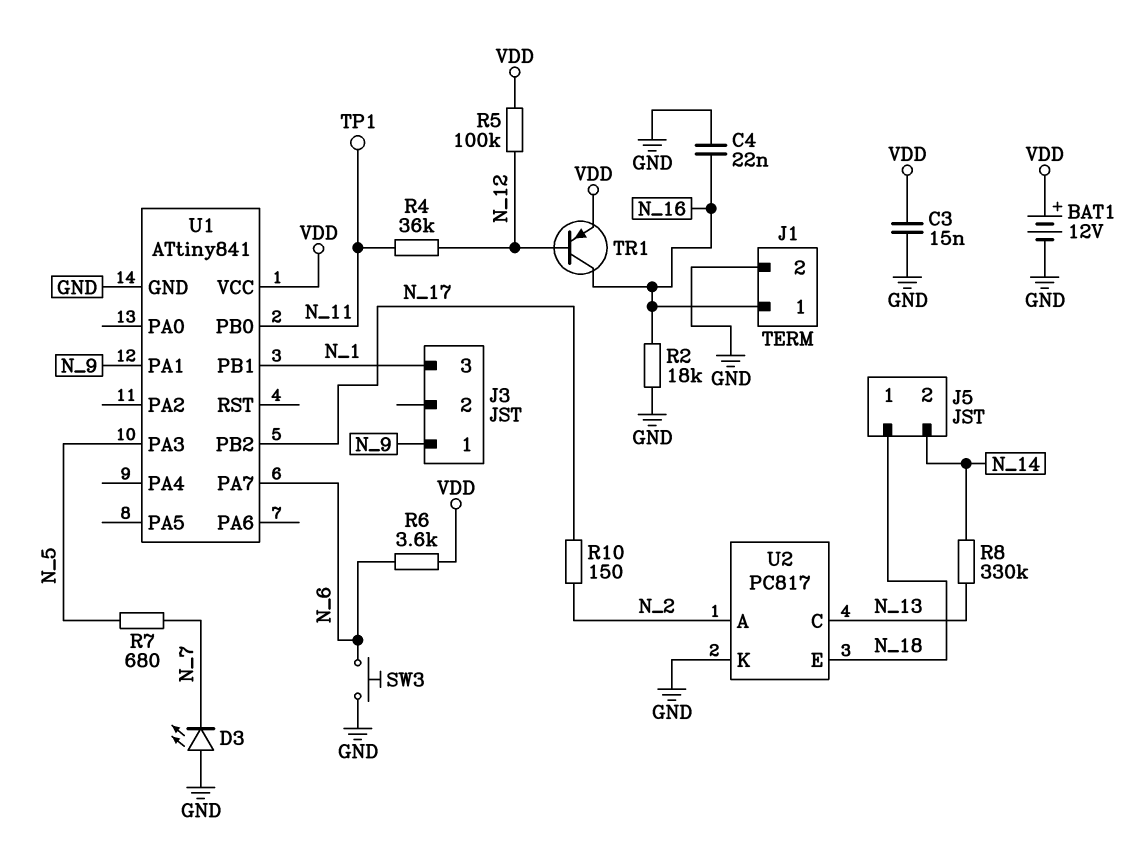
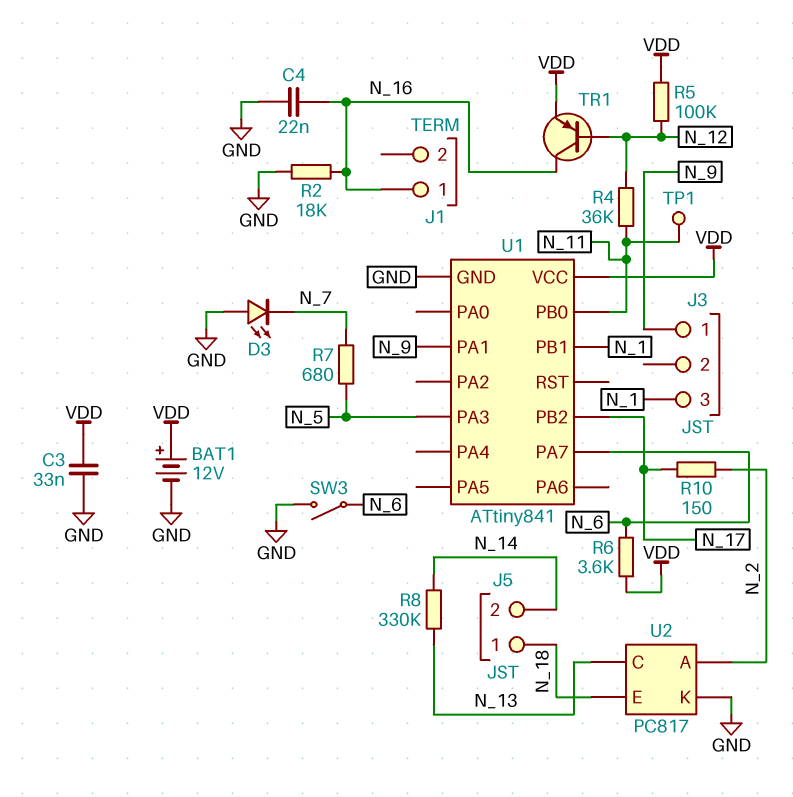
C3: 15nF (GND, VDD) -> 33nF (GND, VDD)
J1 pin 2: GND -> none
SW3: button (GND, N_6) -> switch (GND, N_6)

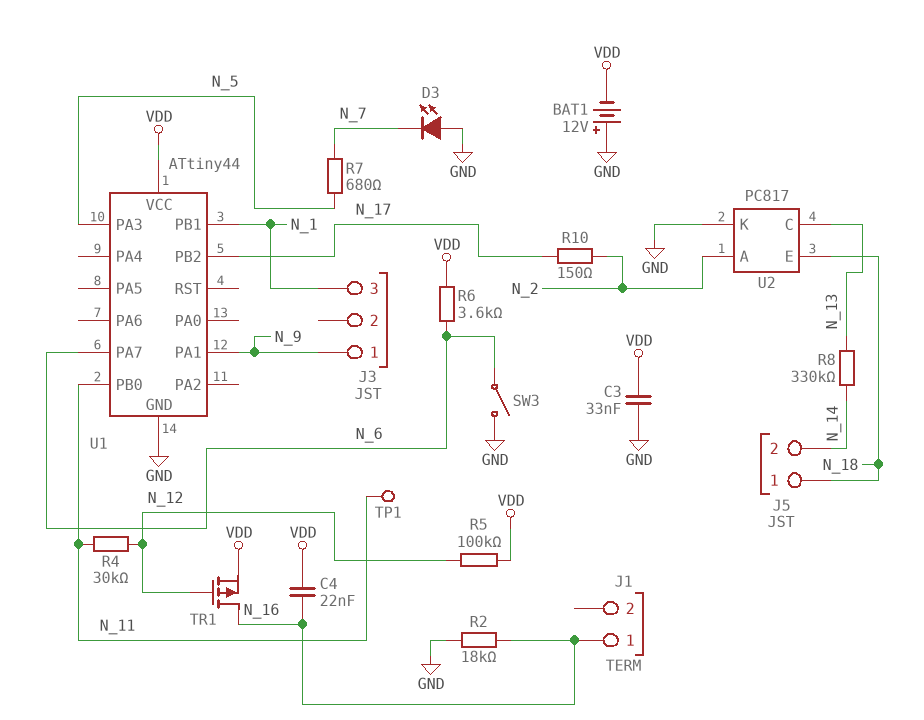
BAT1: 12V (plus VDD, minus GND) -> 12V (plus GND, minus VDD)
C4: 22nF (GND, N_16) -> 22nF (N_16, VDD)
R4: 36k (N_11, N_12) -> 30k (N_11, N_12)
TR1: PNP (B N_12, C N_16, E VDD) -> PMOS (G N_12, D N_16, S VDD)
U1: ATtiny841 -> ATtiny44

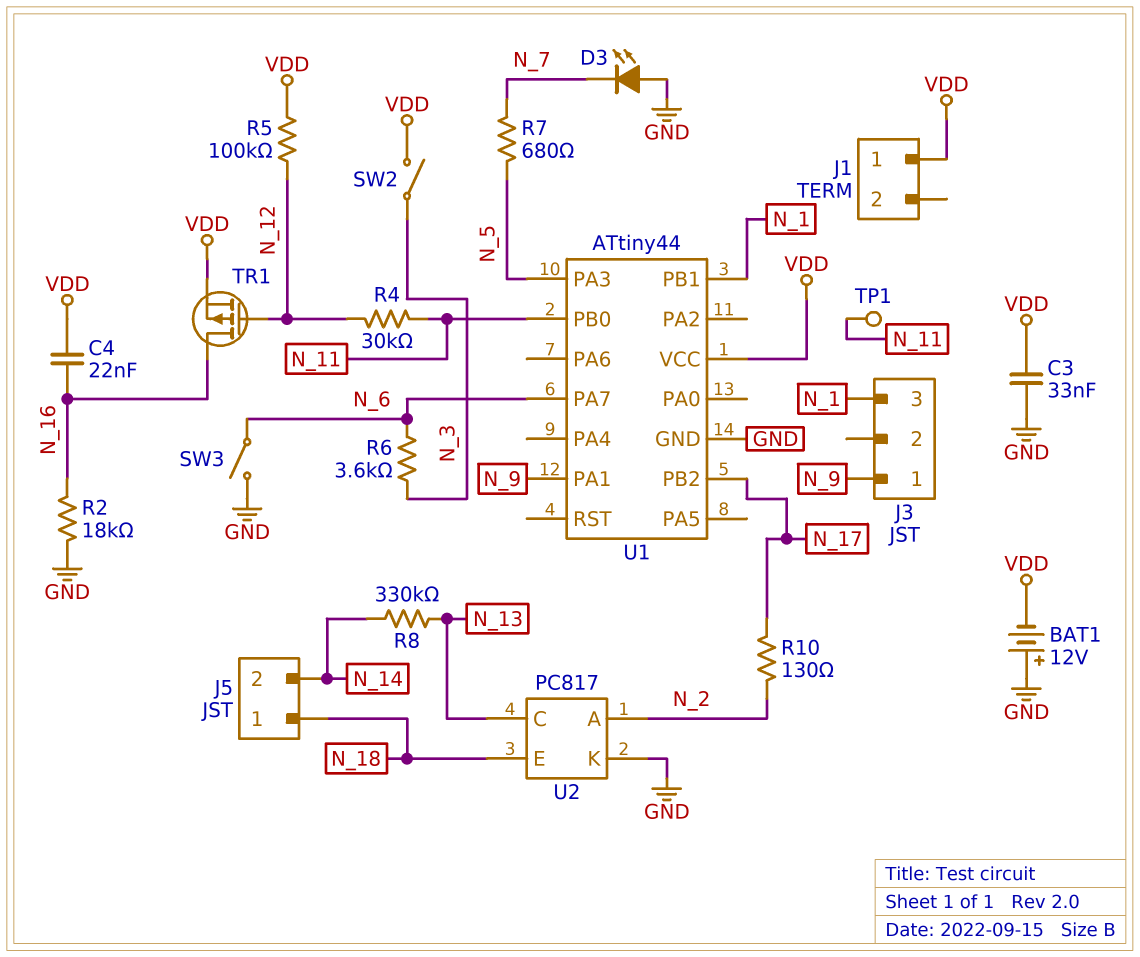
J1 pin 1: N_16 -> VDD
R6: 3.6k (N_6, VDD) -> 3.6k (N_3, N_6)
R10: 150 (N_2, N_17) -> 130 (N_2, N_17)
SW2: none -> switch (N_3, VDD)

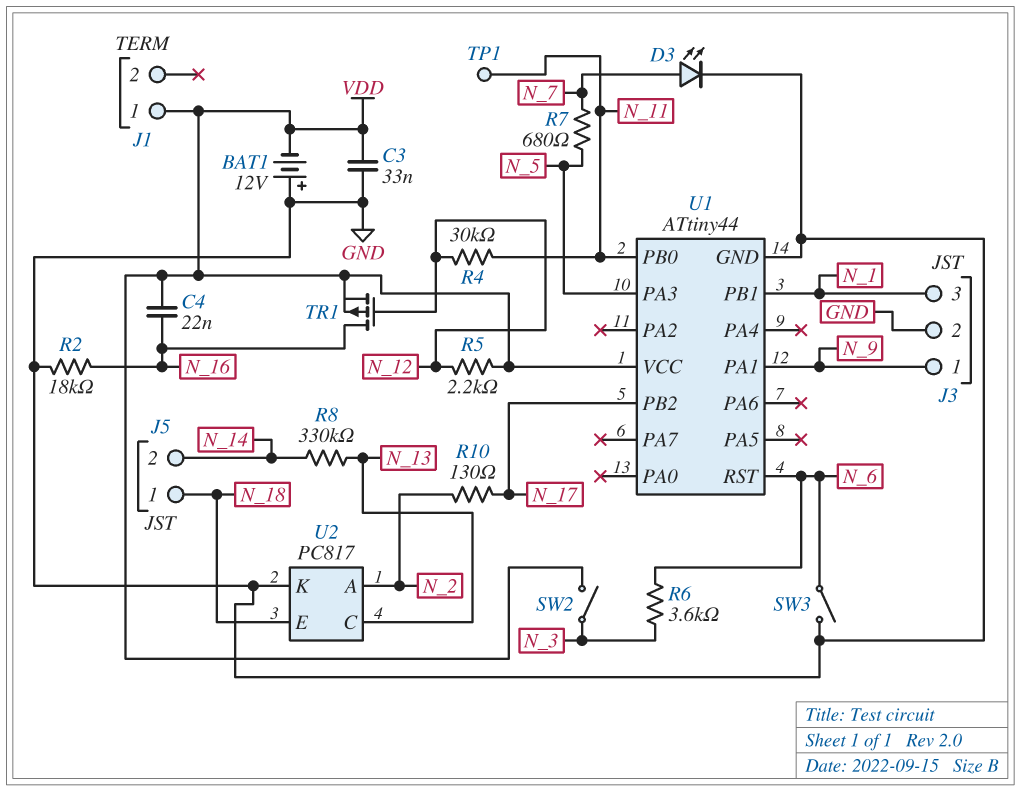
D3: LED (A GND, K N_7) -> LED (A N_7, K GND)
J3 pin 2: none -> GND
R5: 100k (N_12, VDD) -> 2.2k (N_12, VDD)
U1 pin PA7: N_6 -> none
U1 pin RST: none -> N_6

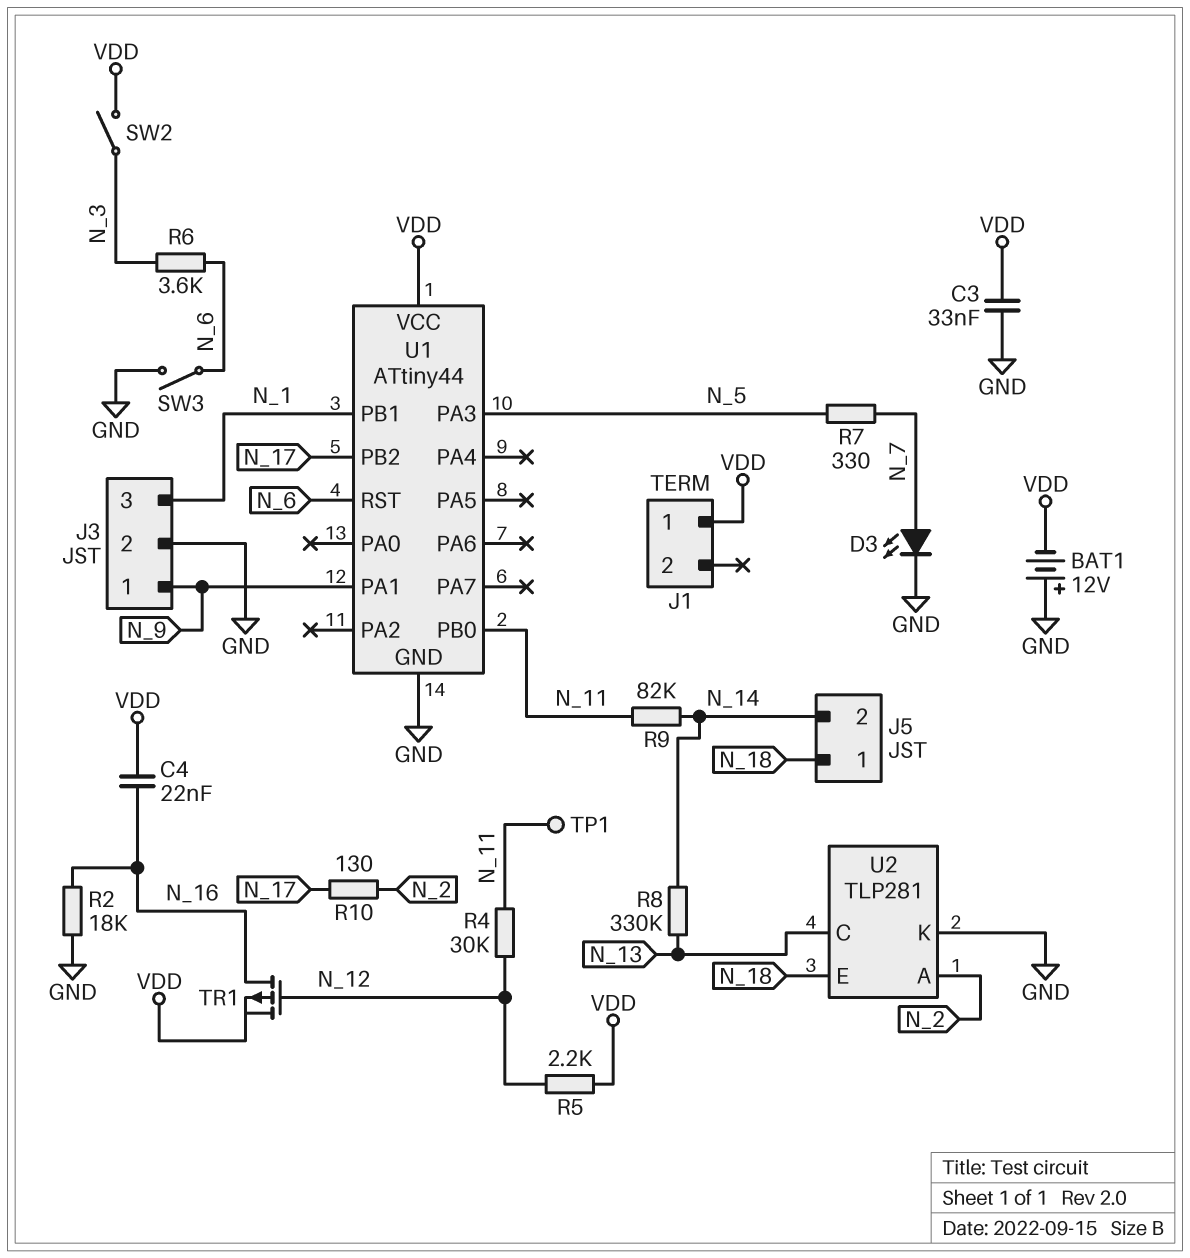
R7: 680 (N_5, N_7) -> 330 (N_5, N_7)
R9: none -> 82k (N_11, N_14)
U2: PC817 -> TLP281

